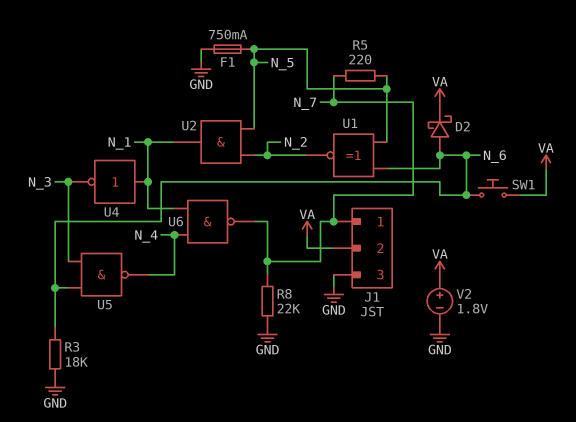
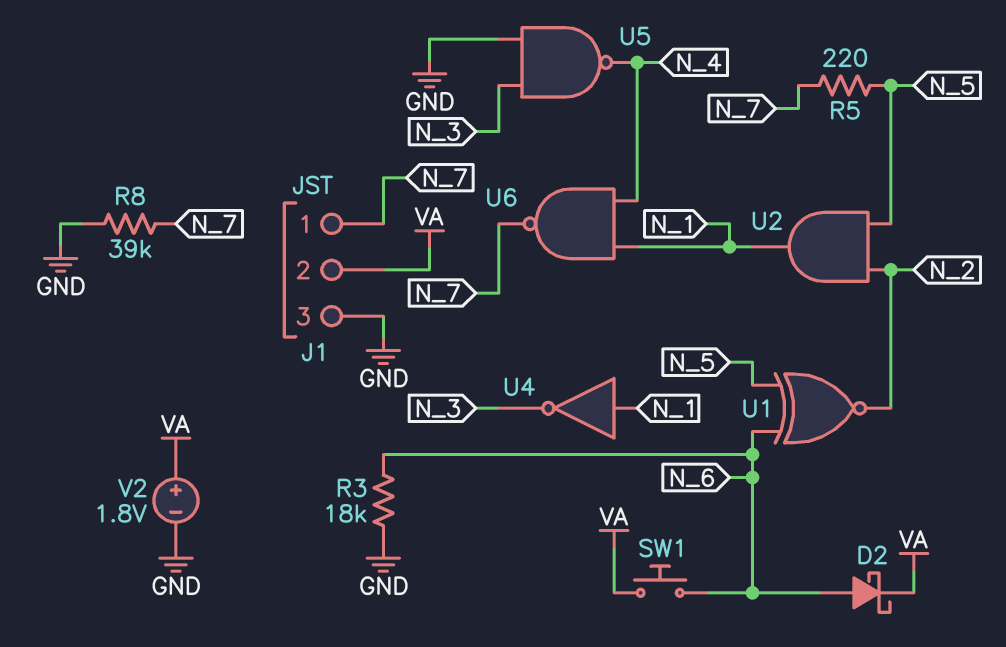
F1: 750mA (GND, N_5) -> none
R8: 22k (GND, N_7) -> 39k (GND, N_7)
U5: NAND (in N_3, in N_6, out N_4) -> NAND (in GND, in N_3, out N_4)

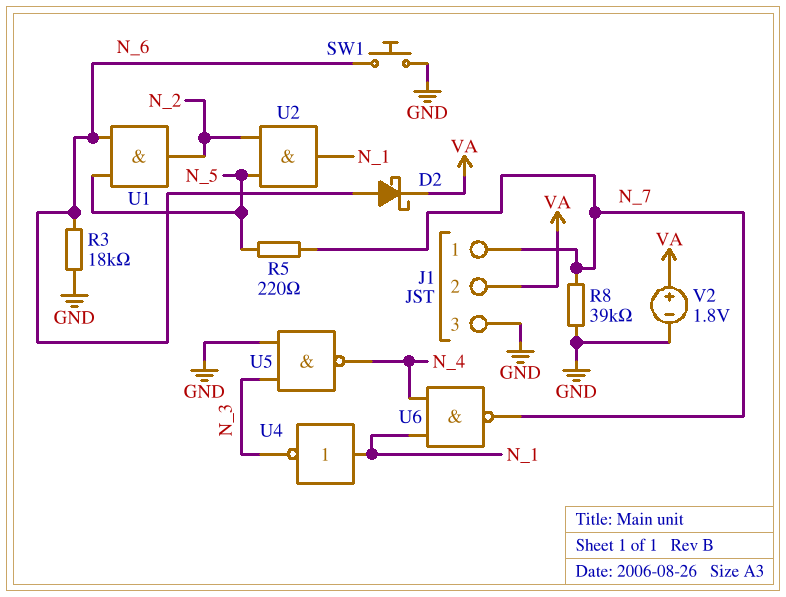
SW1: button (N_6, VA) -> button (GND, N_6)
U1: XNOR (in N_5, in N_6, out N_2) -> AND (in N_5, in N_6, out N_2)

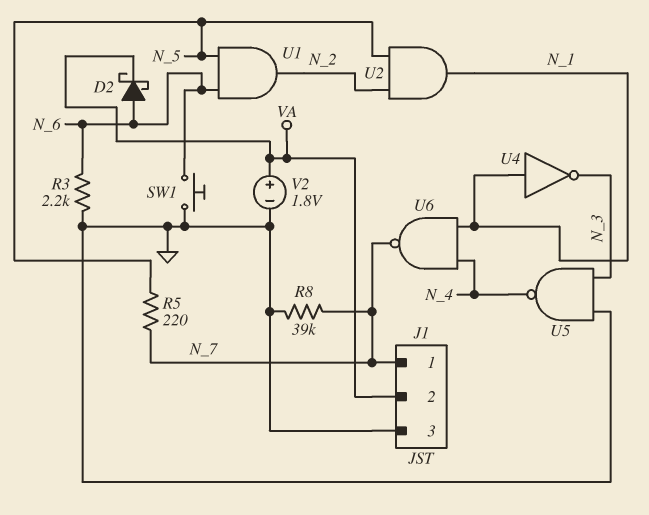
R3: 18k (GND, N_6) -> 2.2k (GND, N_6)

